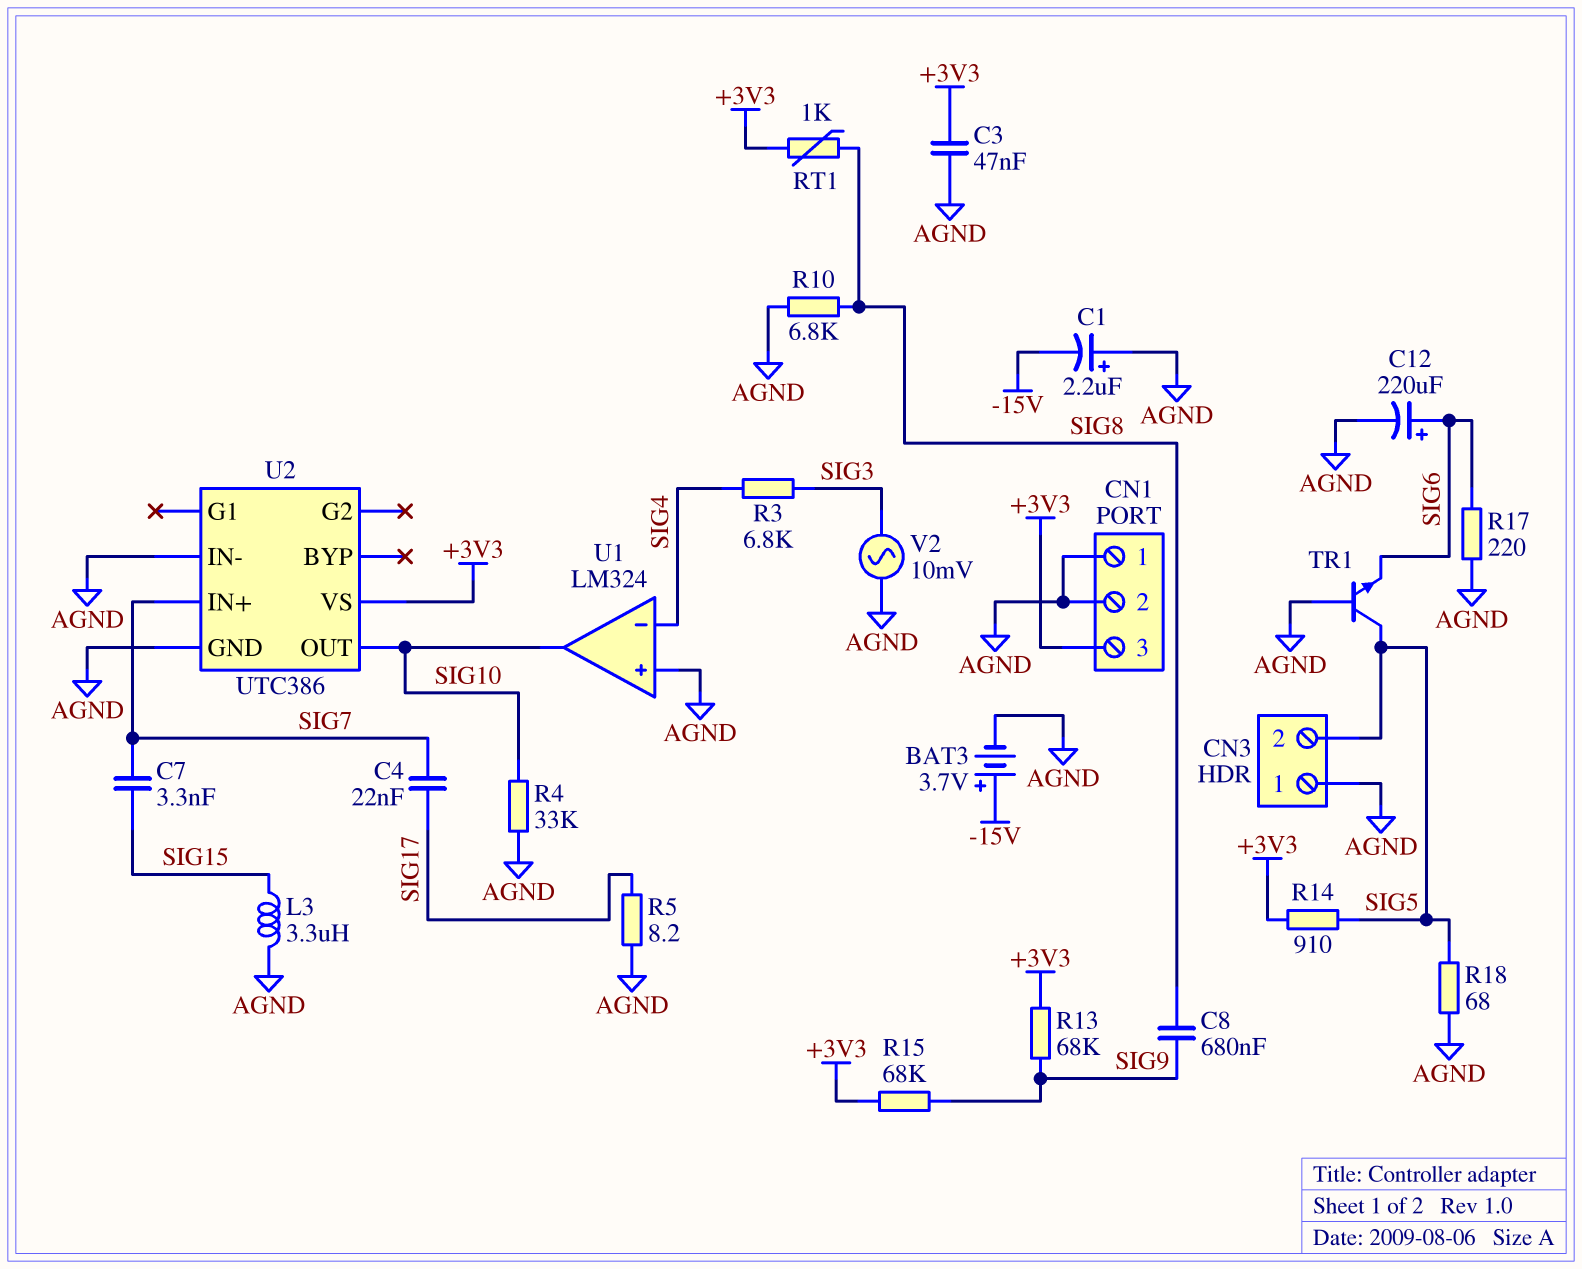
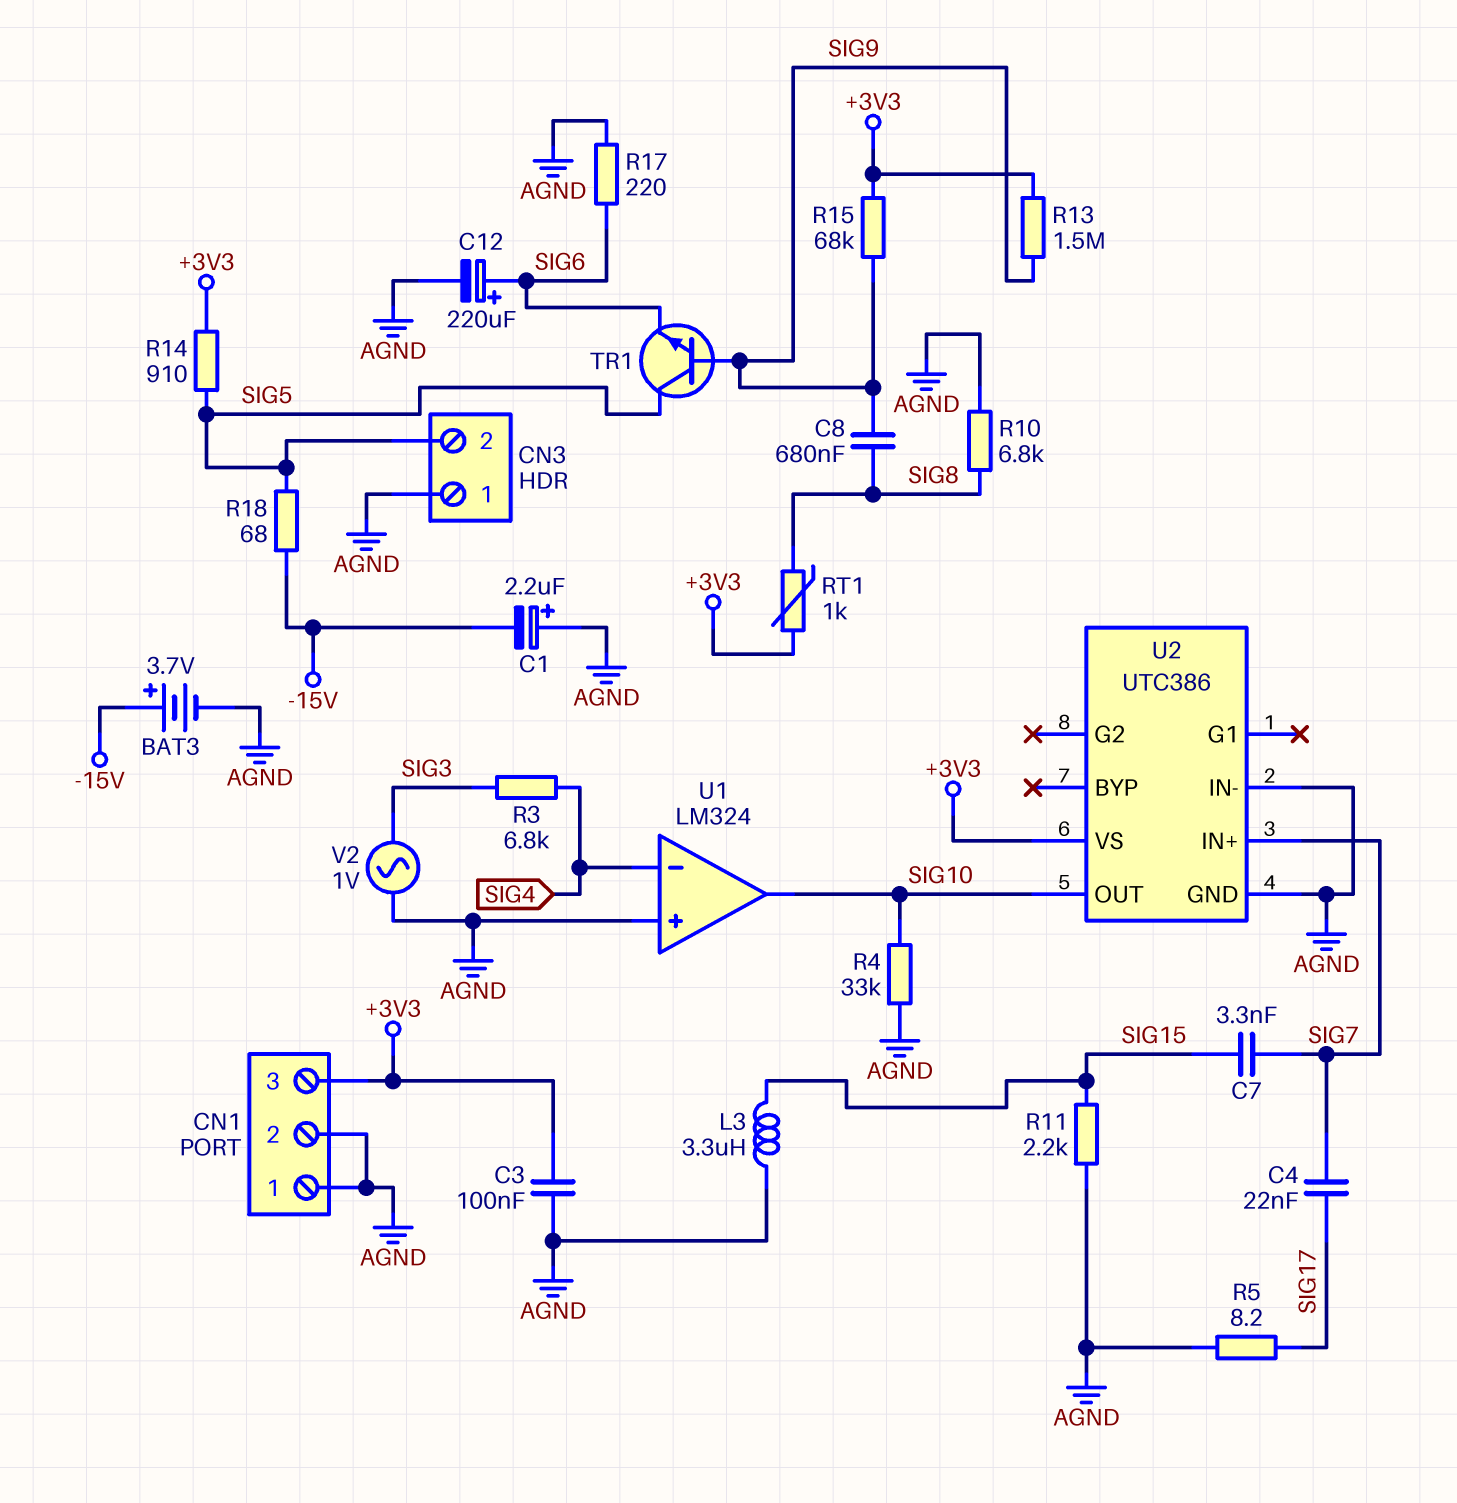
C3: 47nF (+3V3, AGND) -> 100nF (+3V3, AGND)
R11: none -> 2.2k (AGND, SIG15)
R13: 68k (+3V3, SIG9) -> 1.5M (+3V3, SIG9)
R18: 68 (AGND, SIG5) -> 68 (-15V, SIG5)
TR1: NPN (B AGND, C SIG5, E SIG6) -> NPN (B SIG9, C SIG5, E SIG6)
V2: AC 10mV (AGND, SIG3) -> AC 1V (AGND, SIG3)

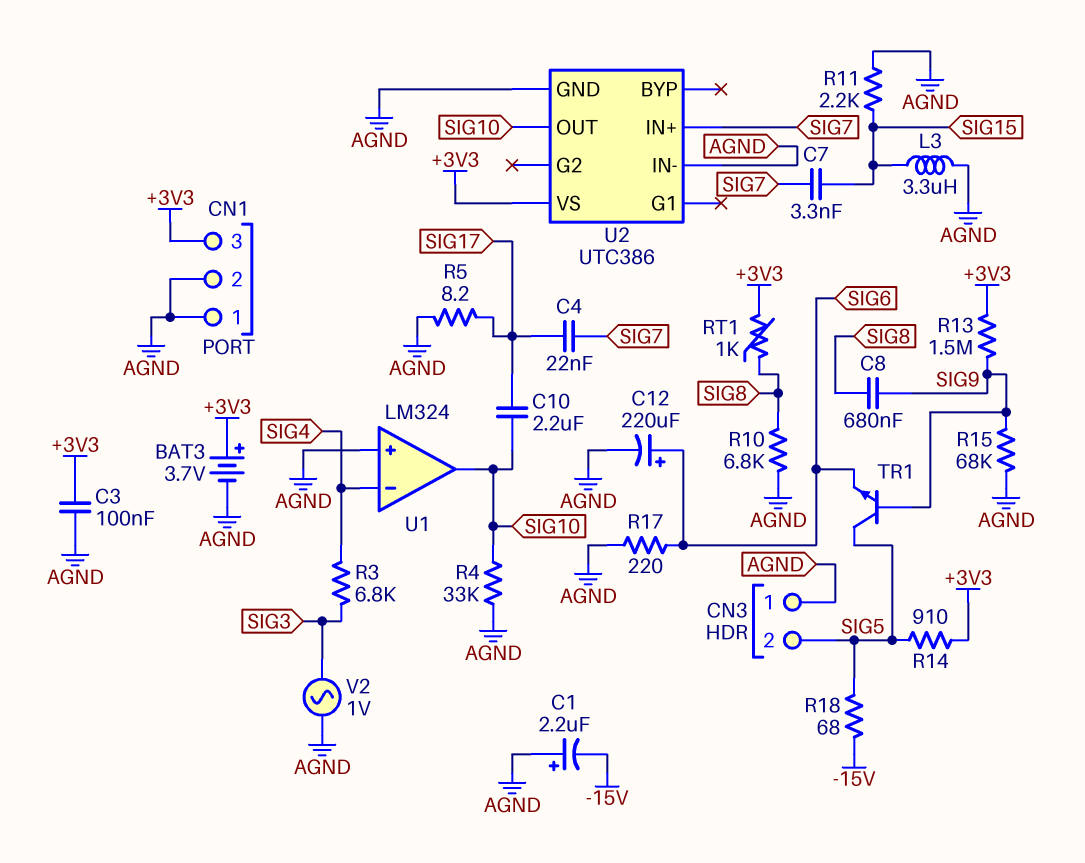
BAT3: 3.7V (plus -15V, minus AGND) -> 3.7V (plus +3V3, minus AGND)
C10: none -> 2.2uF (SIG10, SIG17)
R15: 68k (+3V3, SIG9) -> 68k (AGND, SIG9)

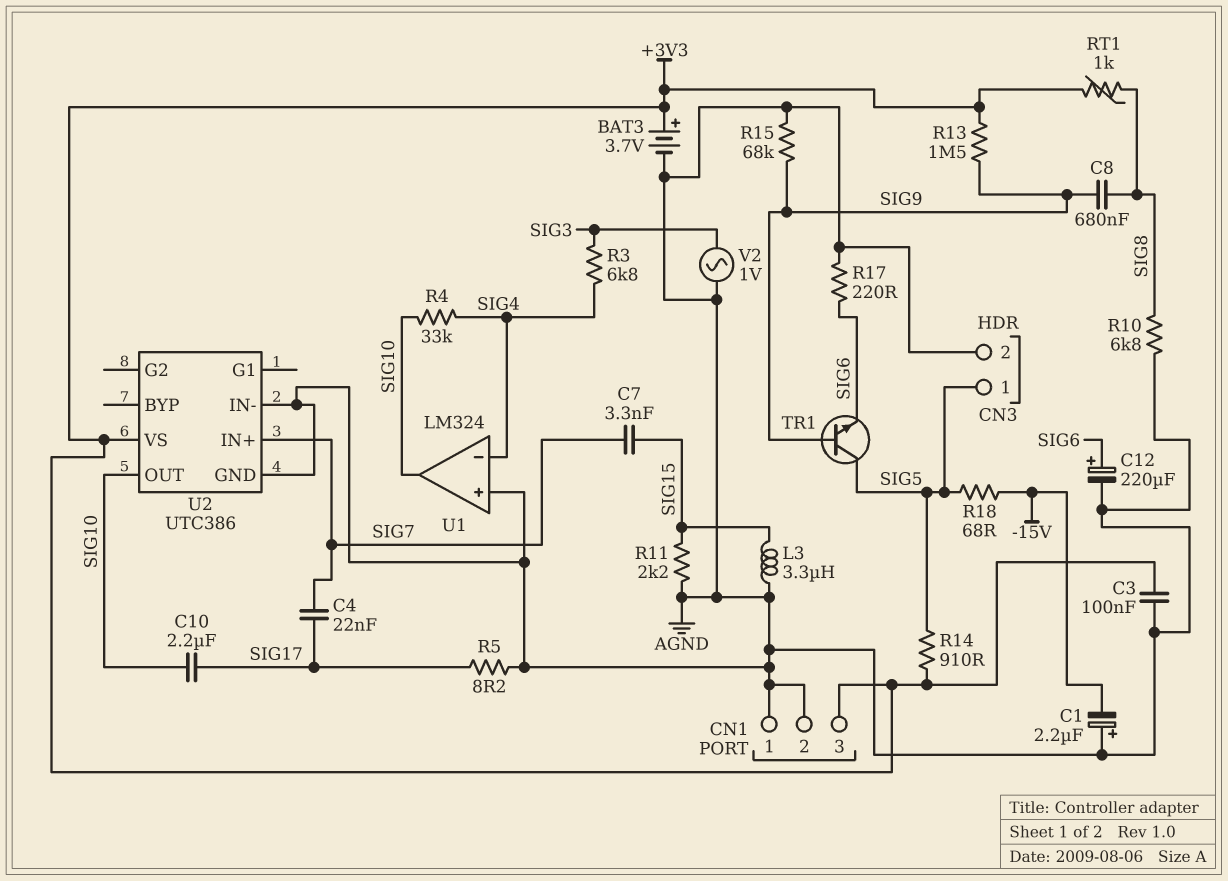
CN3 pin 1: AGND -> SIG5
CN3 pin 2: SIG5 -> AGND
R4: 33k (AGND, SIG10) -> 33k (SIG4, SIG10)

